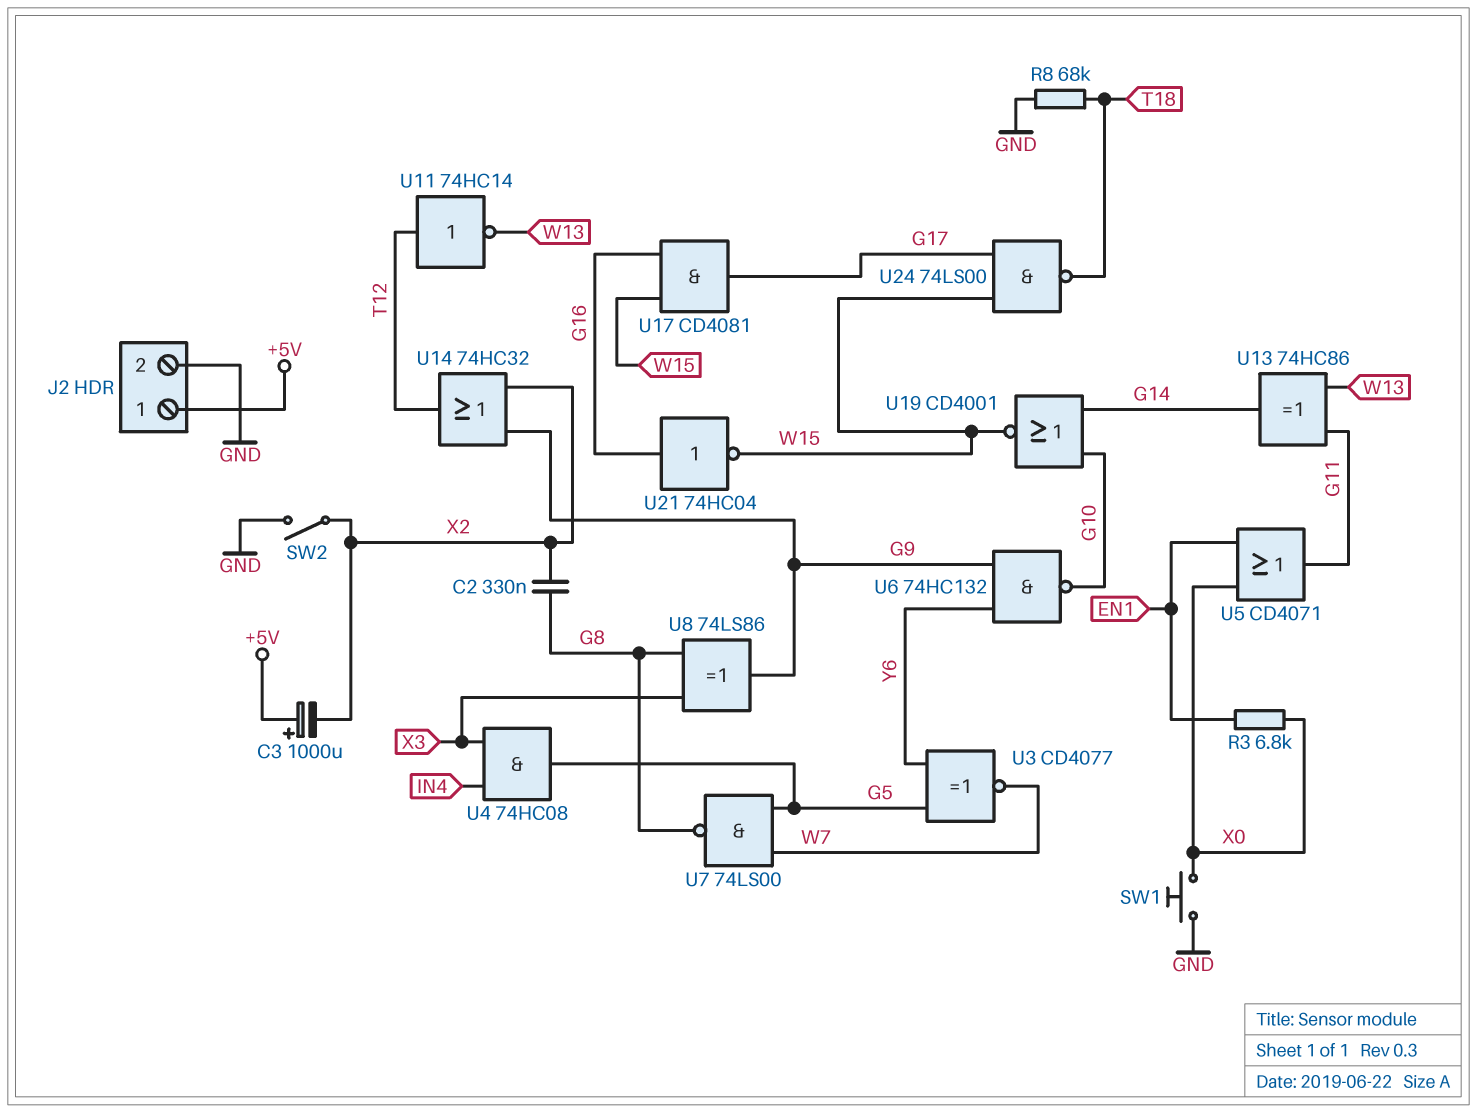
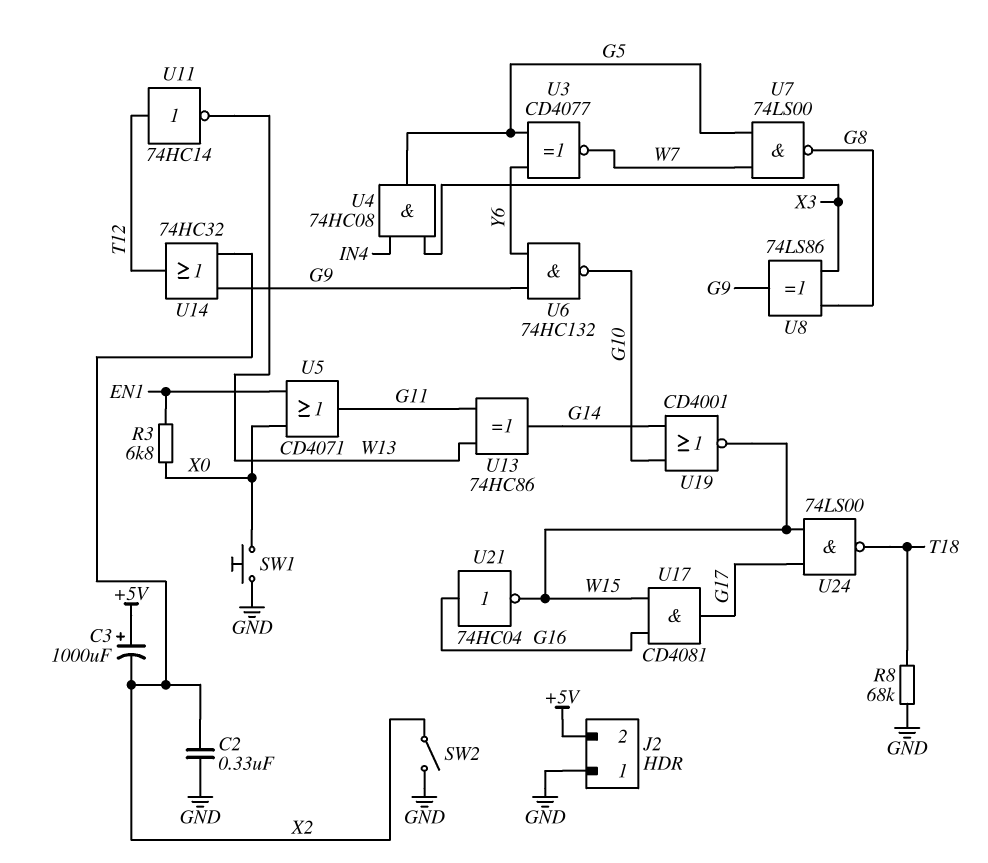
C2: 330nF (G8, X2) -> 330nF (GND, X2)
J2 pin 1: +5V -> GND
J2 pin 2: GND -> +5V

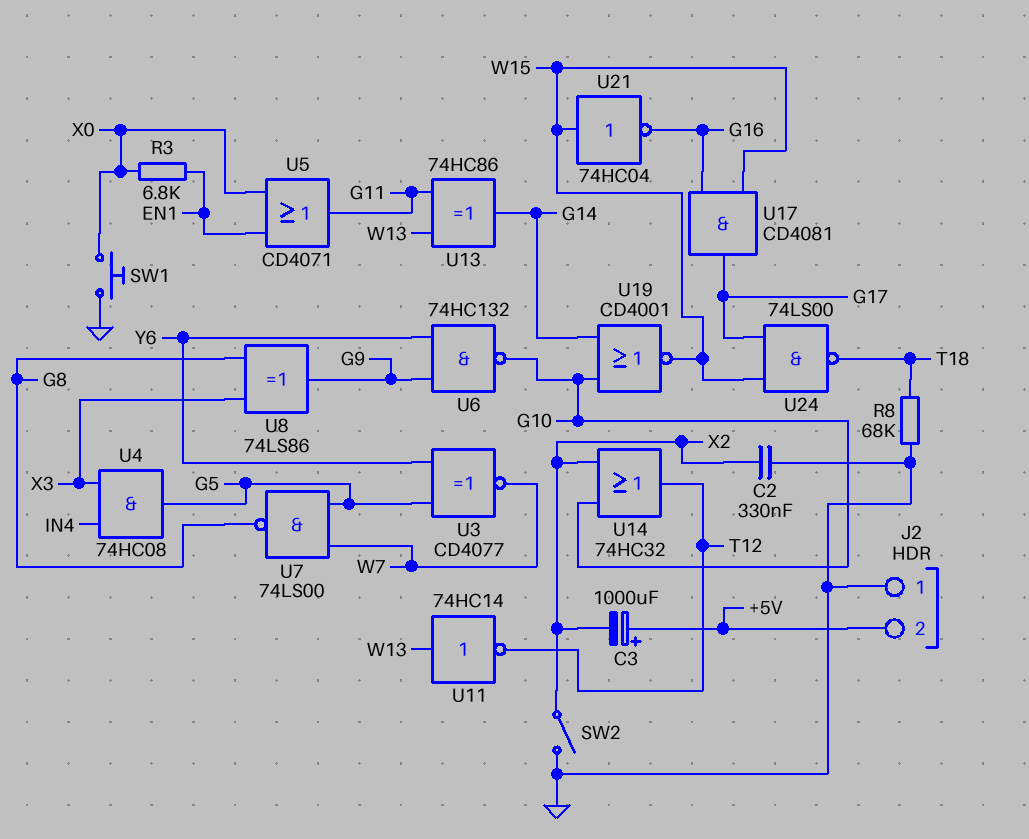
U11: NOT 74HC14 (in T12, out W13) -> NOT 74HC14 (in W13, out T12)
U14: OR 74HC32 (in G9, in X2, out T12) -> OR 74HC32 (in G10, in X2, out T12)
U21: NOT 74HC04 (in G16, out W15) -> NOT 74HC04 (in W15, out G16)

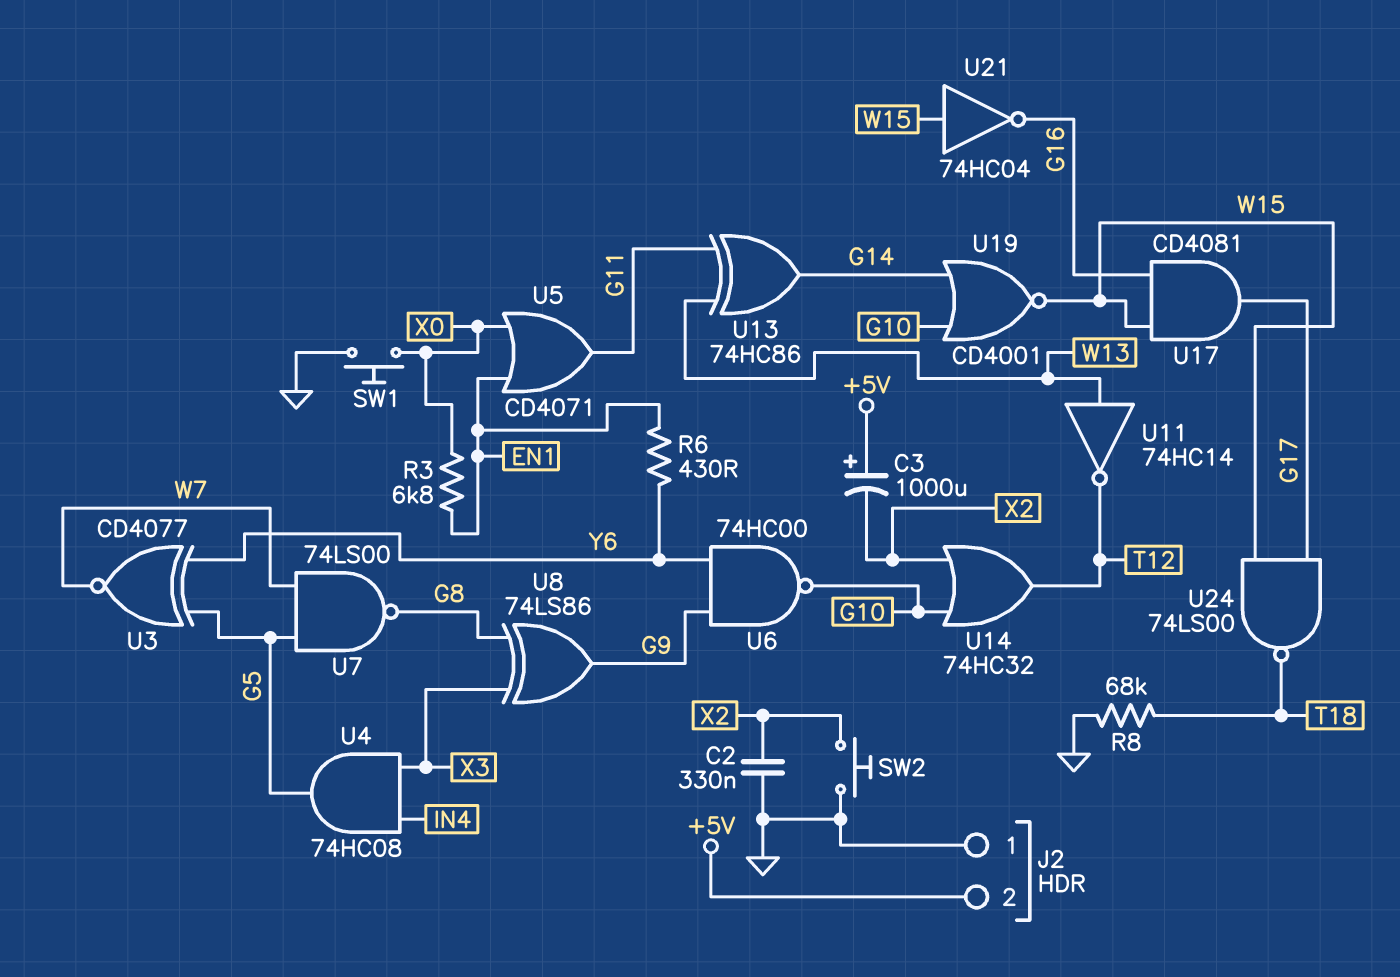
R6: none -> 430 (EN1, Y6)
SW2: switch (GND, X2) -> button (GND, X2)
U6: NAND 74HC132 (in G9, in Y6, out G10) -> NAND 74HC00 (in G9, in Y6, out G10)

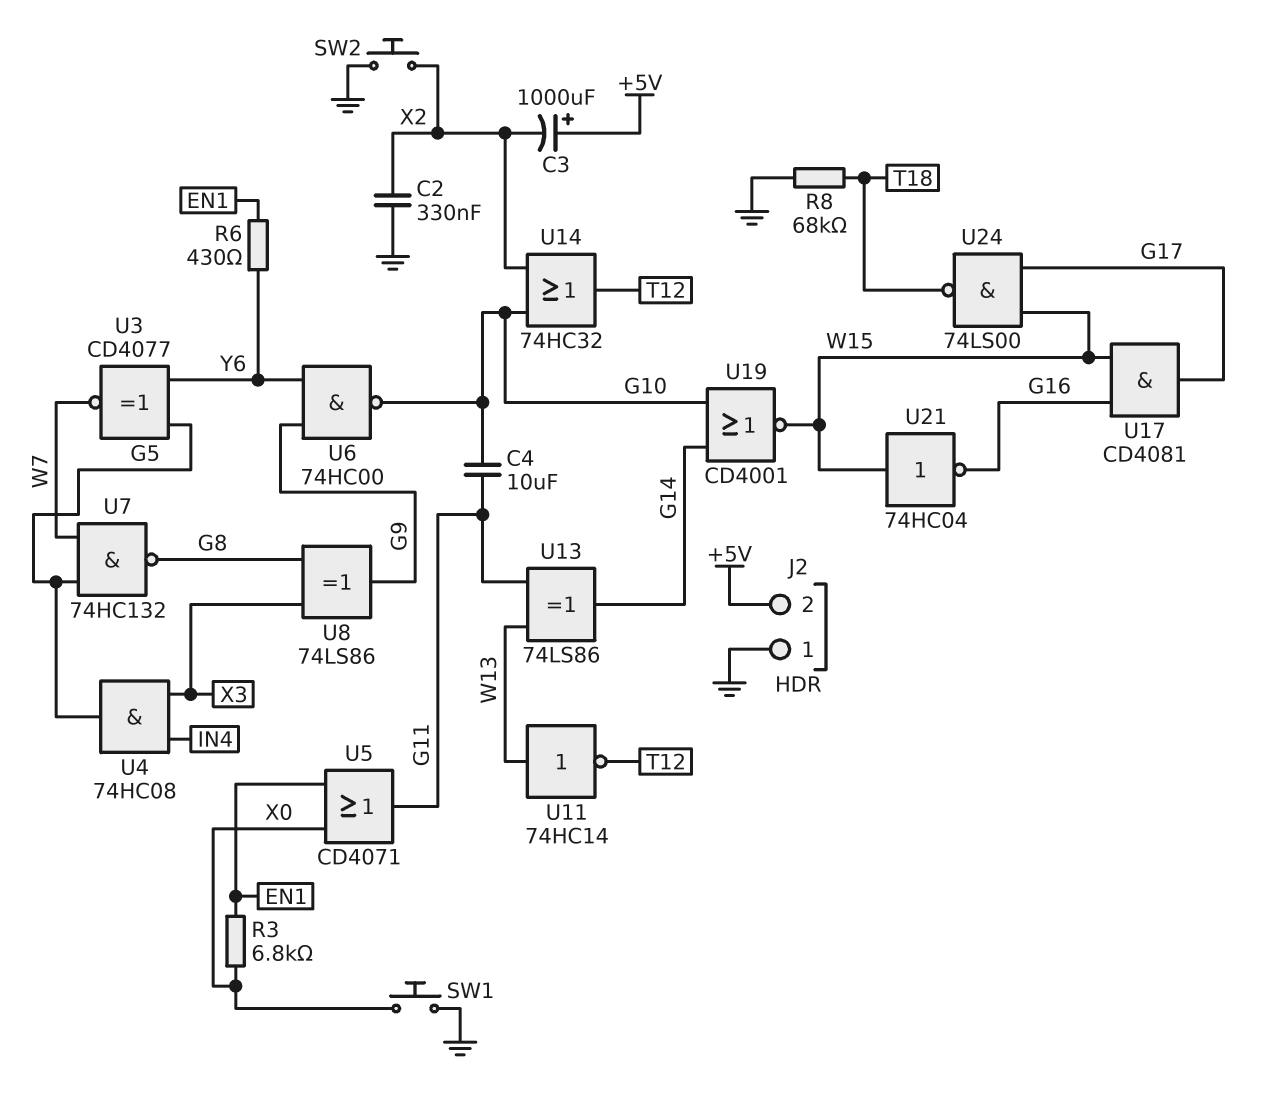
C4: none -> 10uF (G10, G11)
U7: NAND 74LS00 (in G5, in W7, out G8) -> NAND 74HC132 (in G5, in W7, out G8)
U13: XOR 74HC86 (in G11, in W13, out G14) -> XOR 74LS86 (in G11, in W13, out G14)

